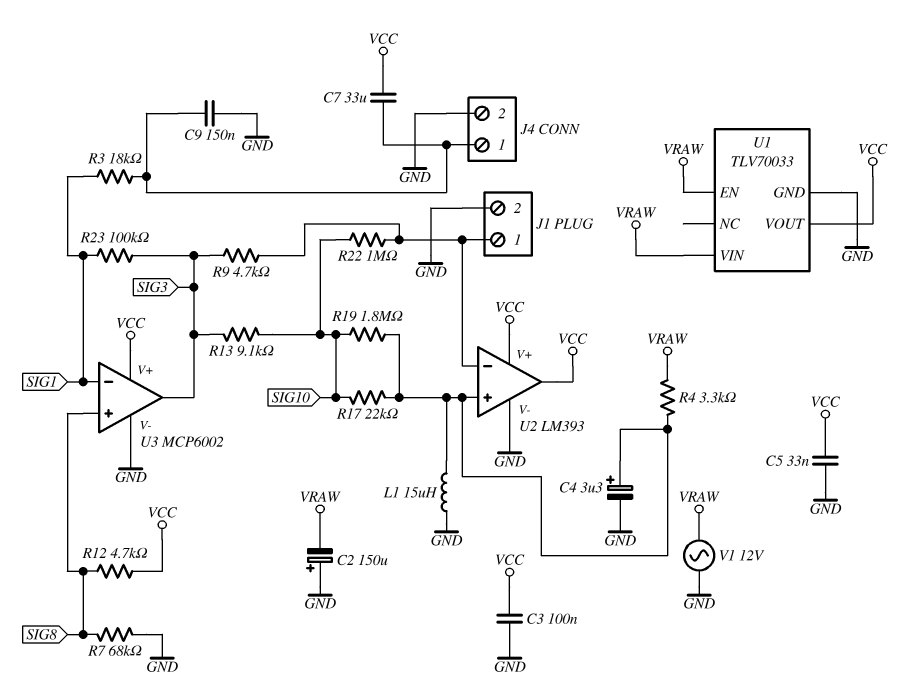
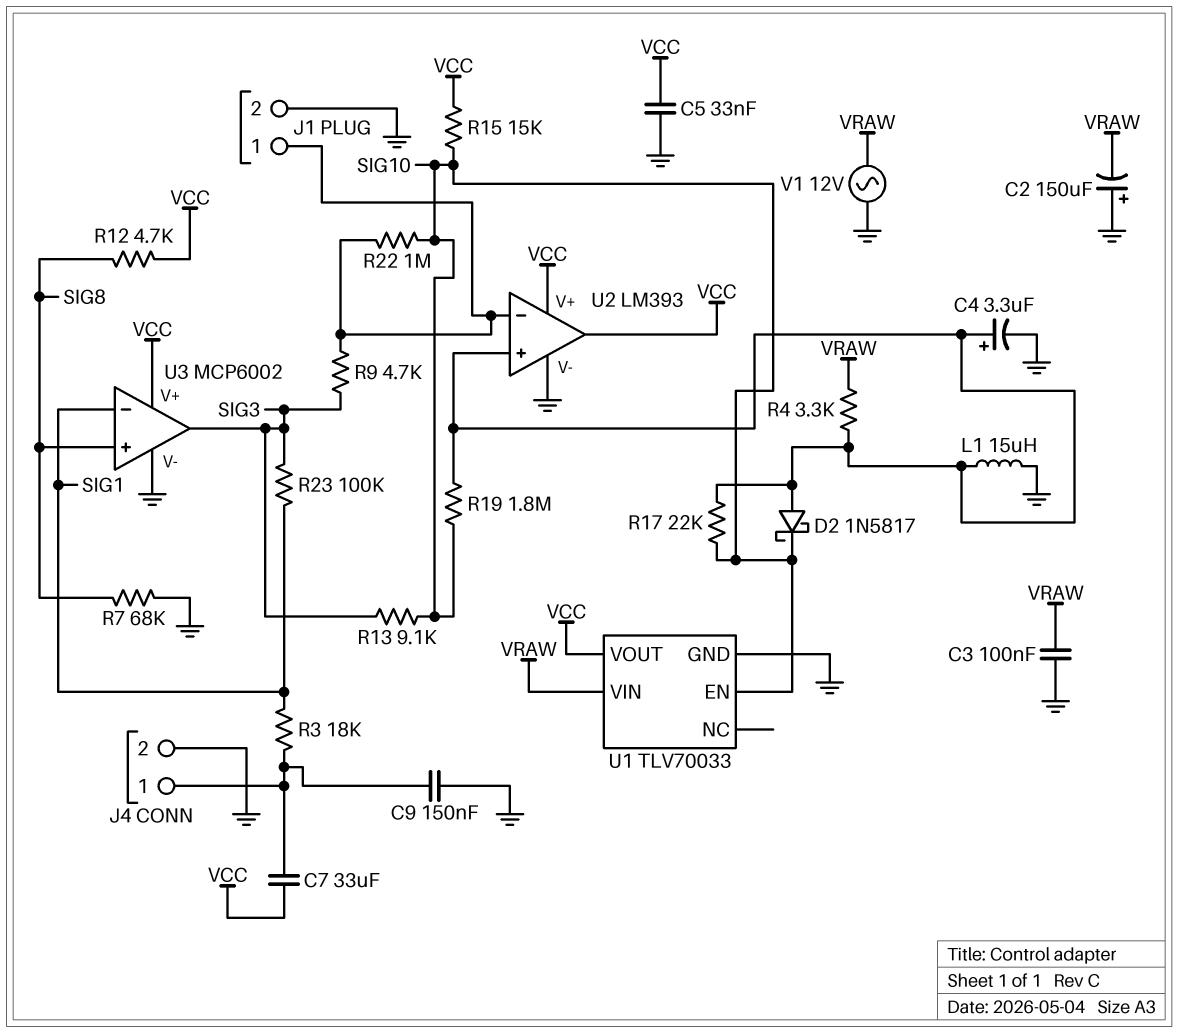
C3: 100nF (GND, VCC) -> 100nF (GND, VRAW)
D2: none -> schottky 1N5817 (A U2/in+, K SIG10)
R15: none -> 15k (SIG10, VCC)
U1 pin EN: VRAW -> SIG10

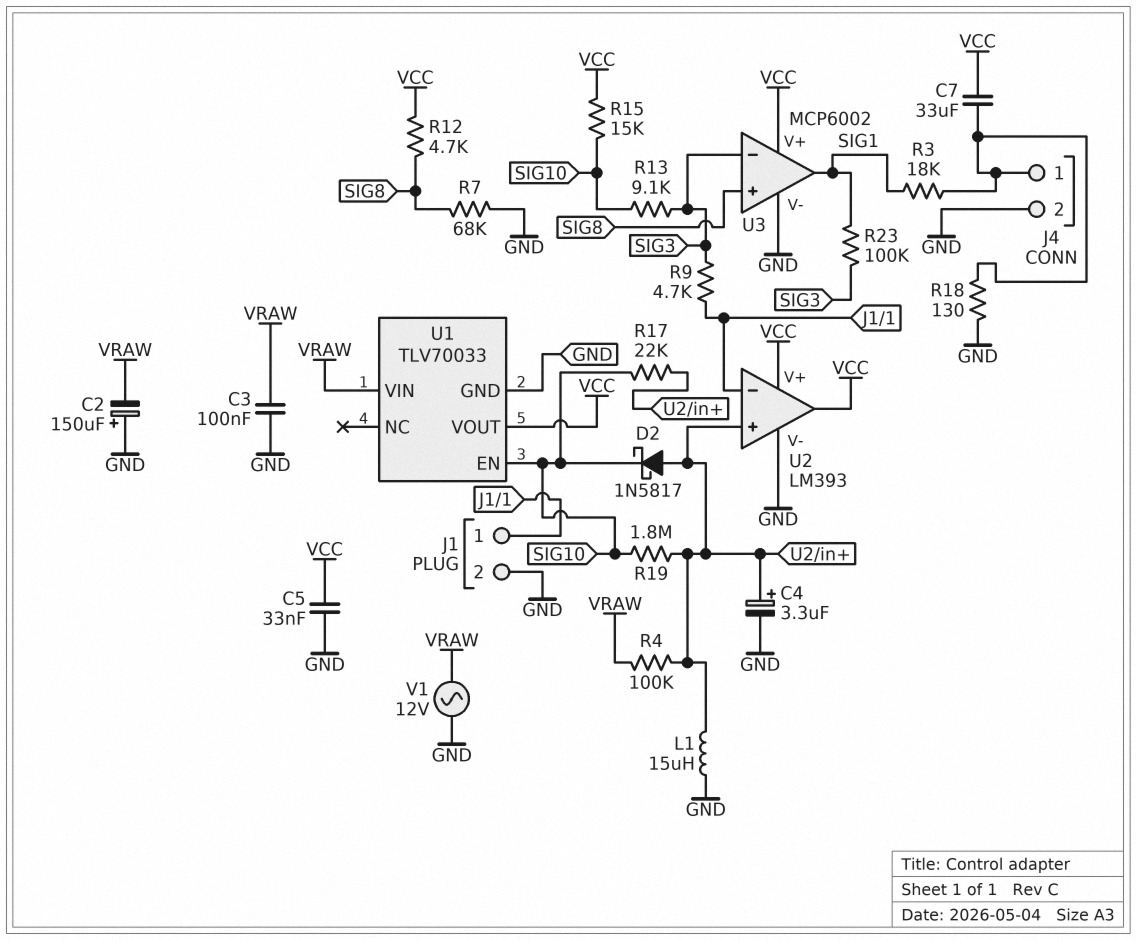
C9: 150nF (GND, J4/1) -> none
R4: 3.3k (U2/in+, VRAW) -> 100k (U2/in+, VRAW)
R18: none -> 130 (GND, J4/1)
R22: 1M (J1/1, SIG10) -> none
U3 pin in-: SIG1 -> SIG3
U3 pin out: SIG3 -> SIG1

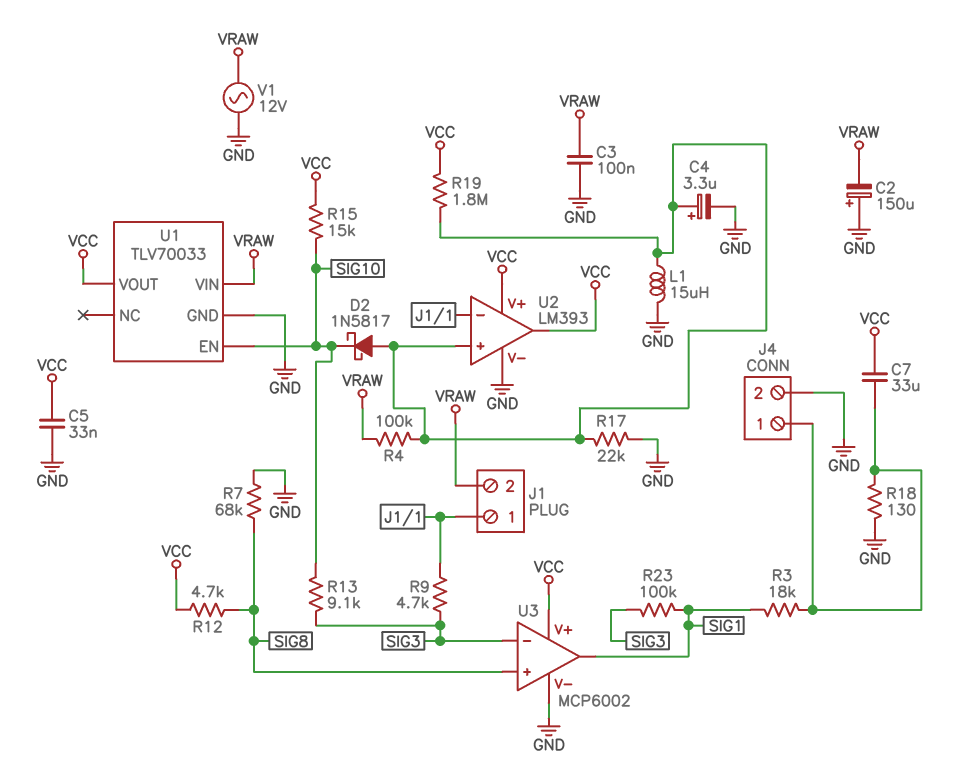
J1 pin 2: GND -> VRAW
R17: 22k (SIG10, U2/in+) -> 22k (GND, U2/in+)
R19: 1.8M (SIG10, U2/in+) -> 1.8M (U2/in+, VCC)

